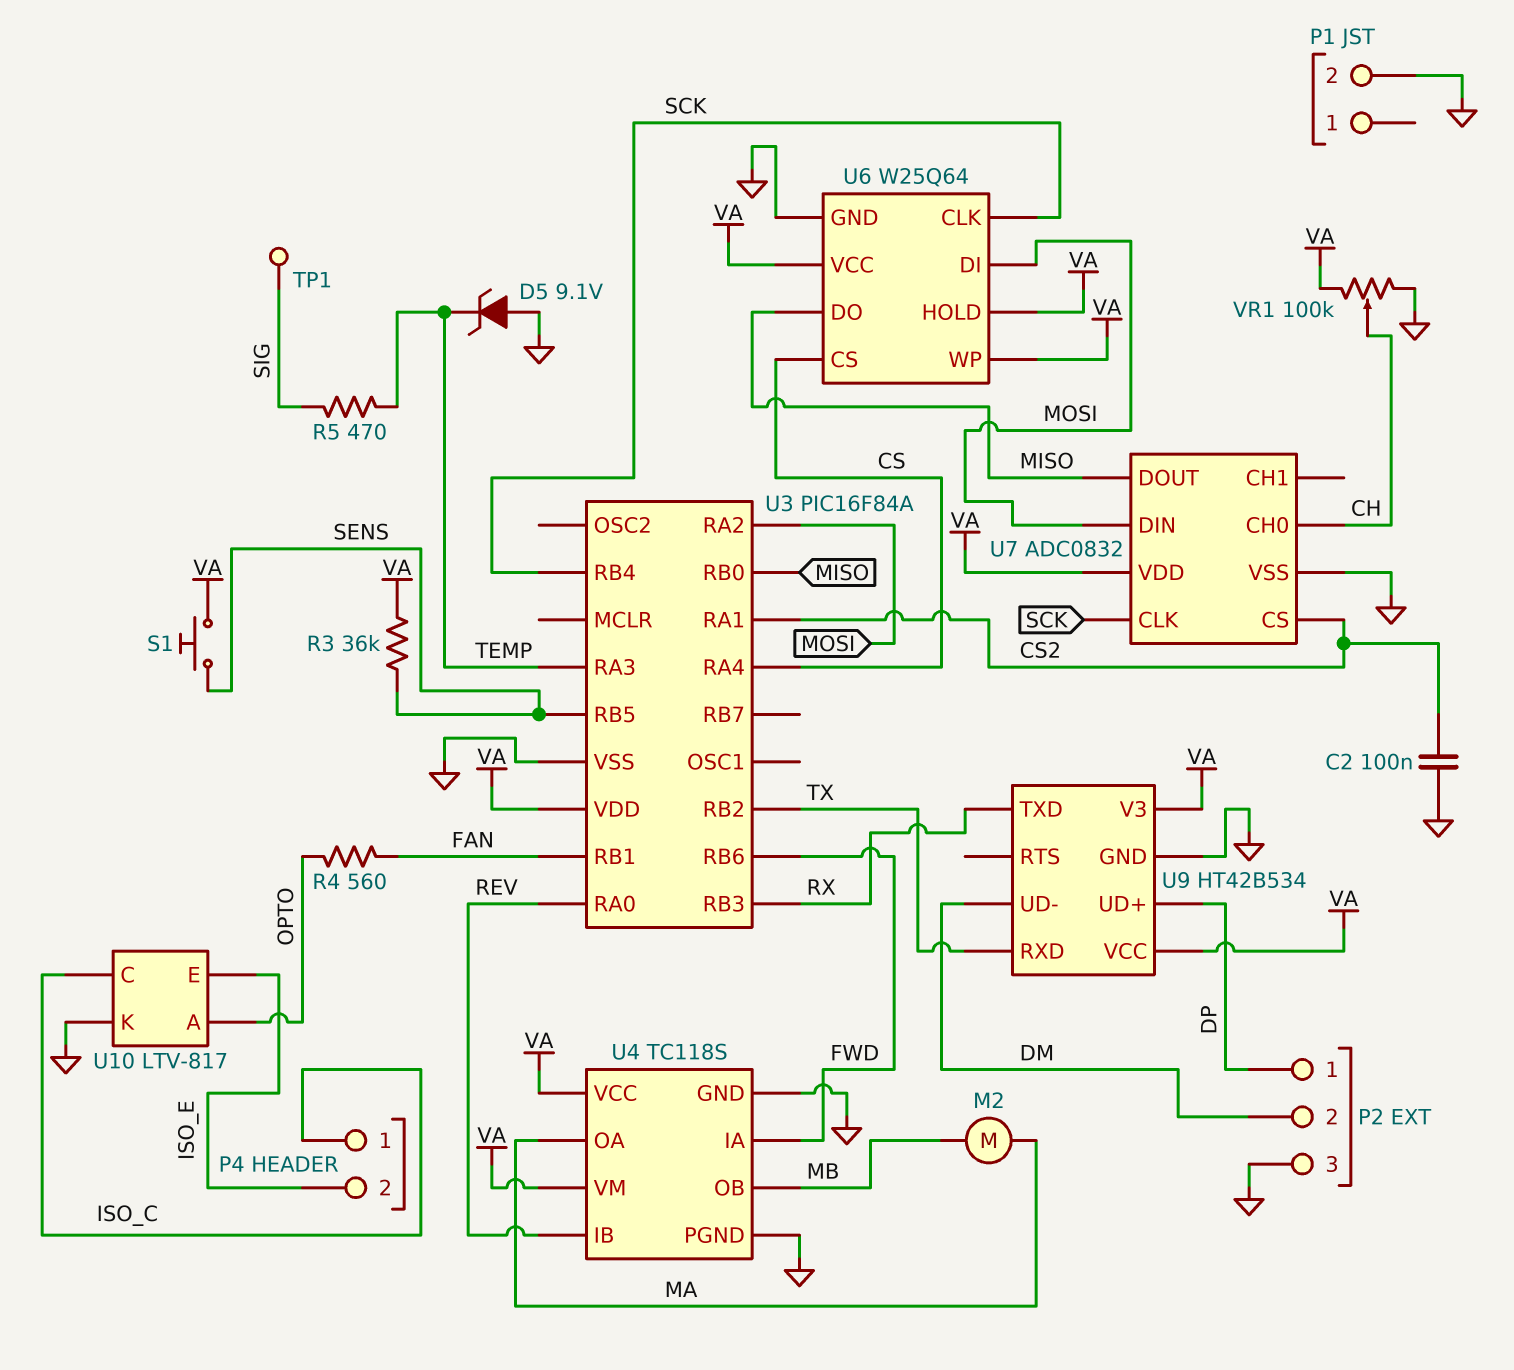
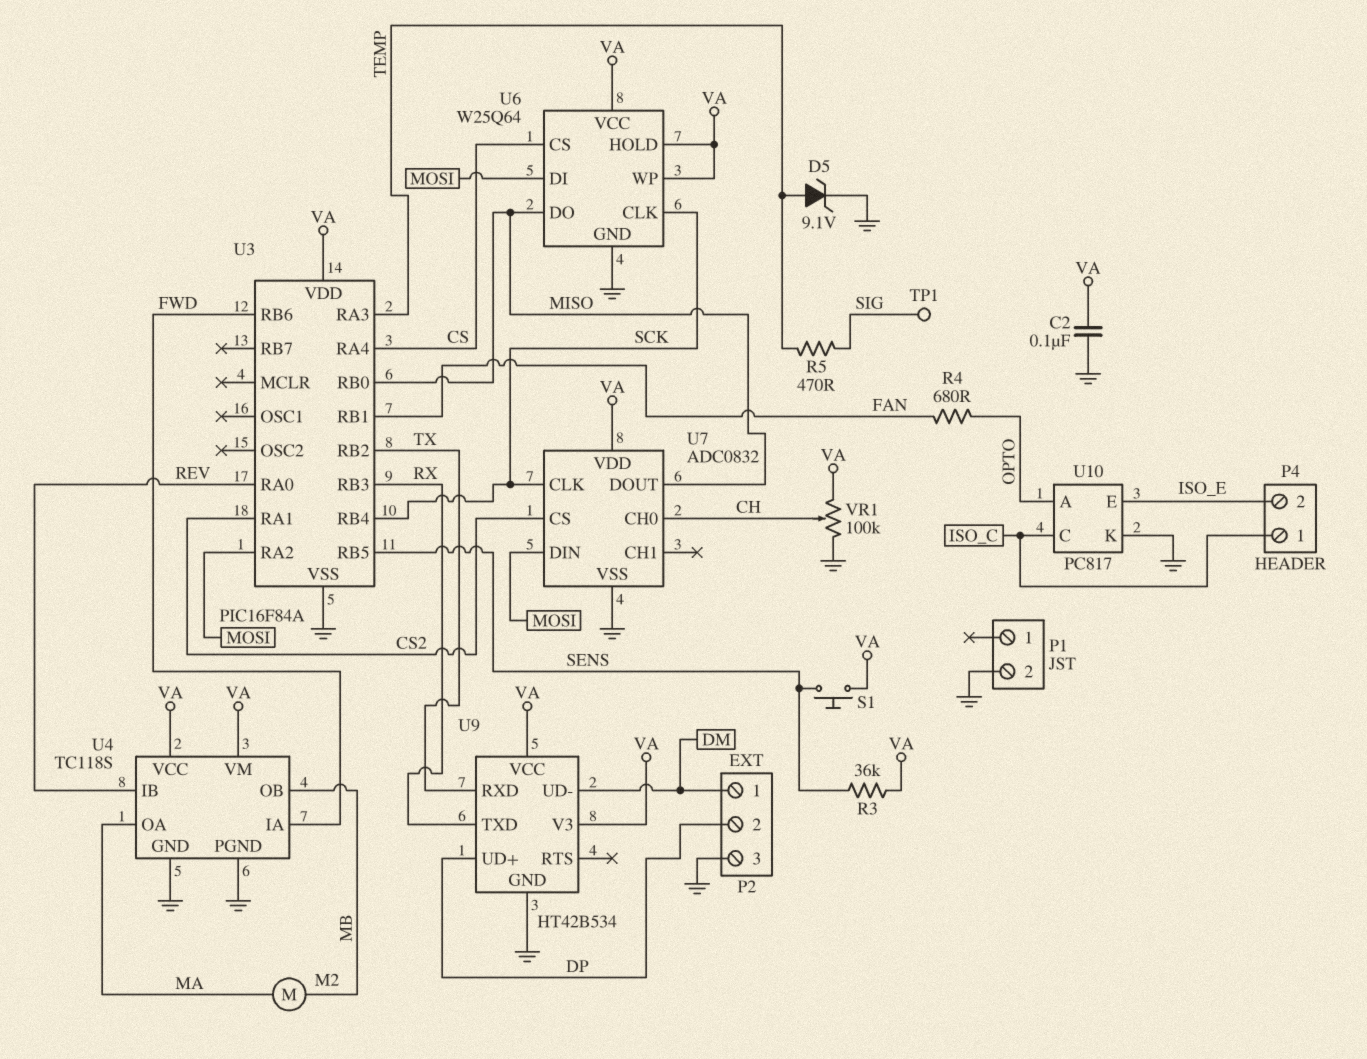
C2: 100nF (CS2, GND) -> 100nF (GND, VA)
D5: zener 9.1V (A GND, K TEMP) -> zener 9.1V (A TEMP, K GND)
P2 pin 1: DP -> DM
P2 pin 2: DM -> DP
R4: 560 (FAN, OPTO) -> 680 (FAN, OPTO)
U10: LTV-817 -> PC817

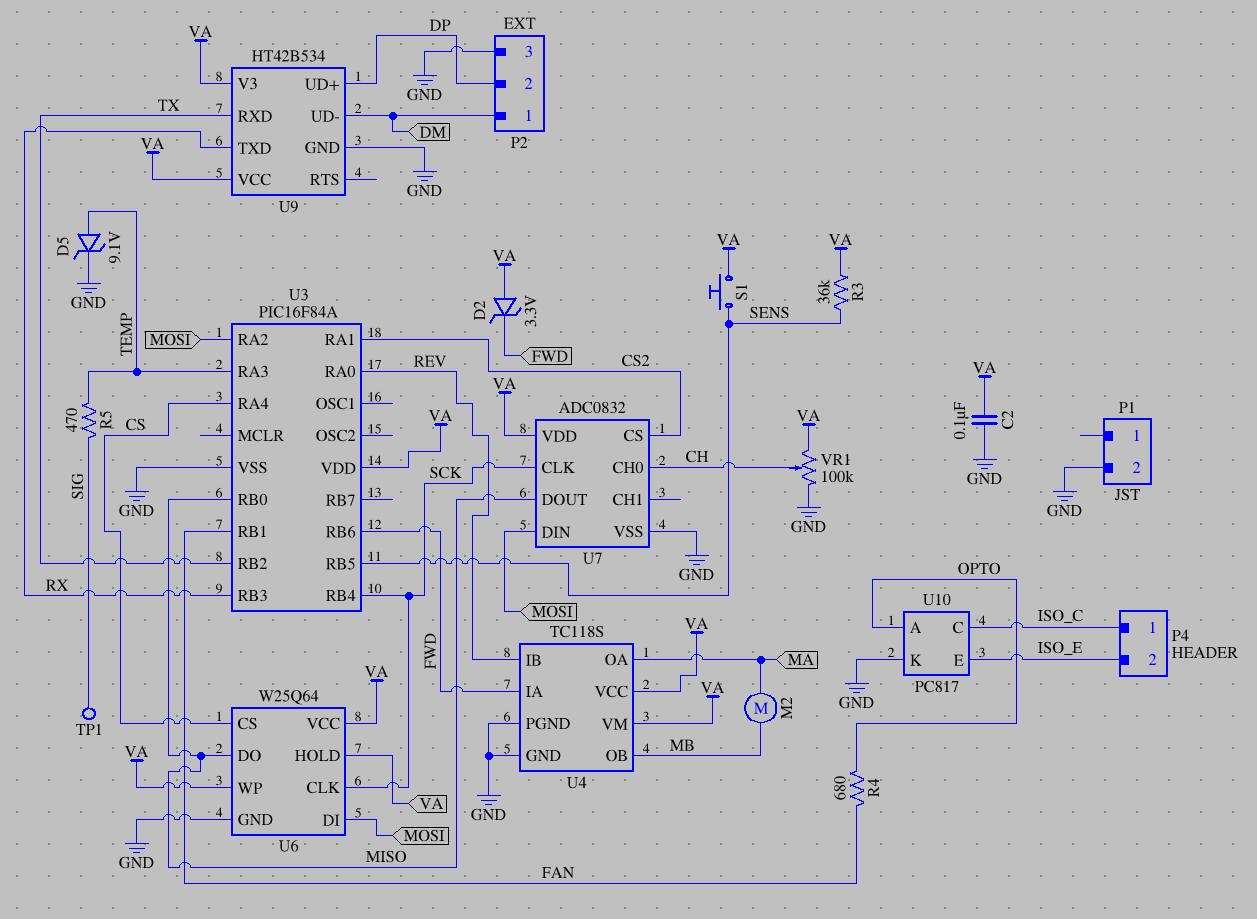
D2: none -> zener 3.3V (A VA, K FWD)

